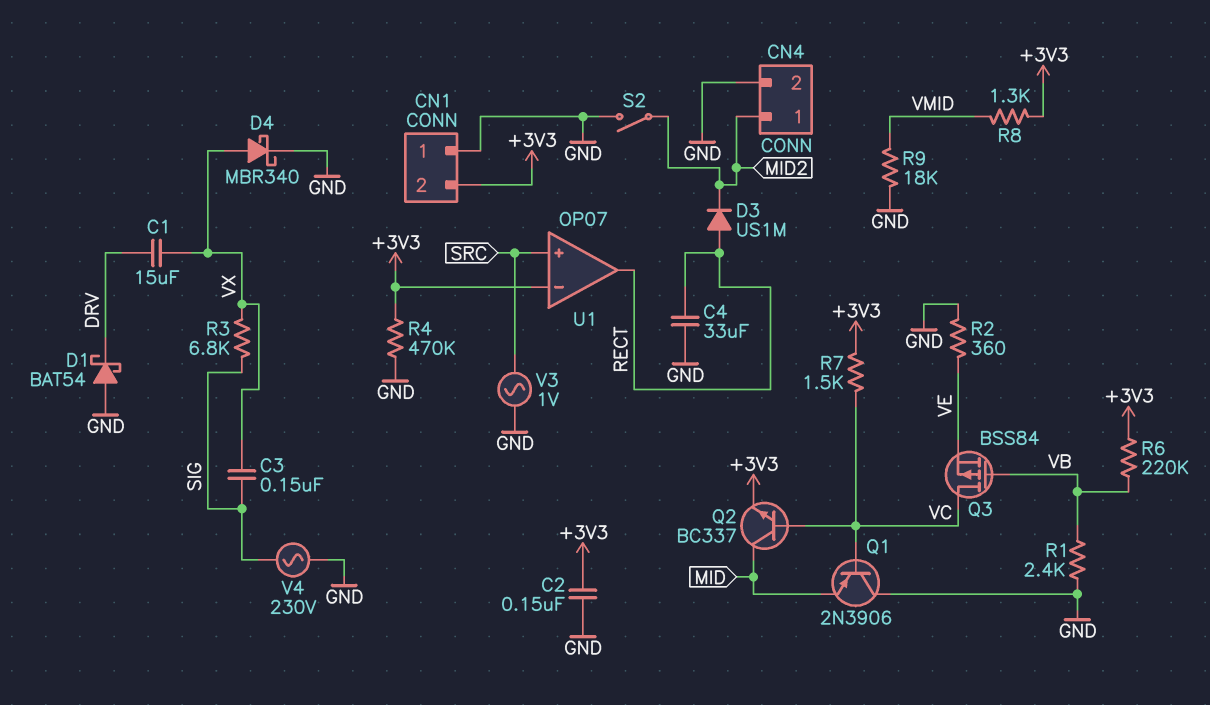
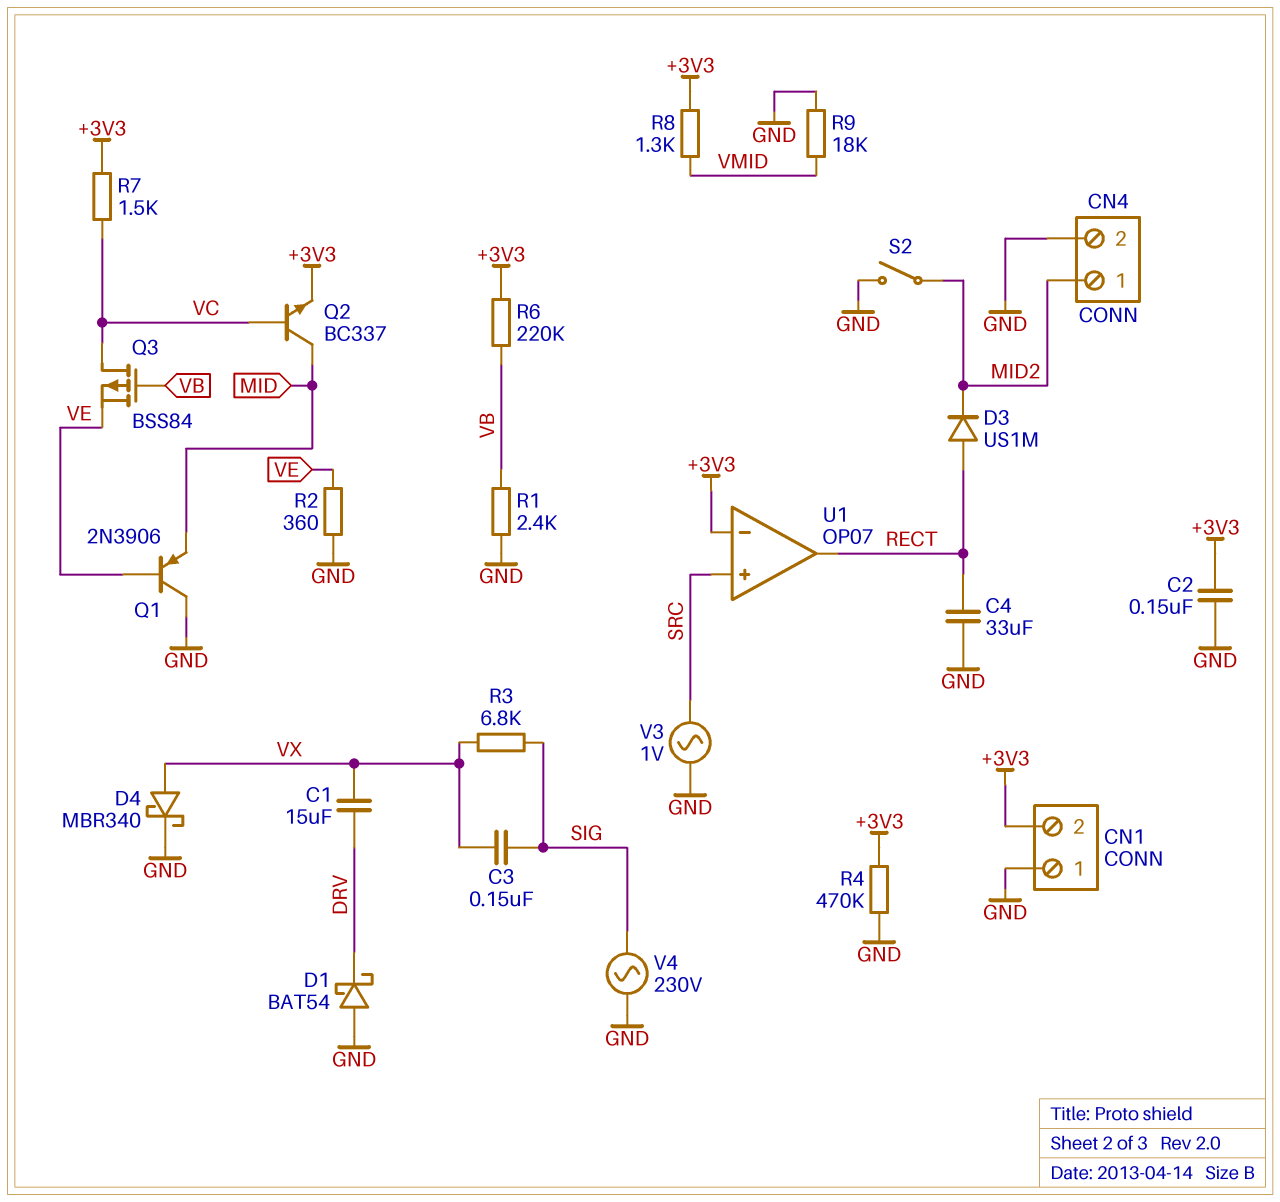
Q1: PNP 2N3906 (B VC, C GND, E MID) -> PNP 2N3906 (B VE, C GND, E MID)

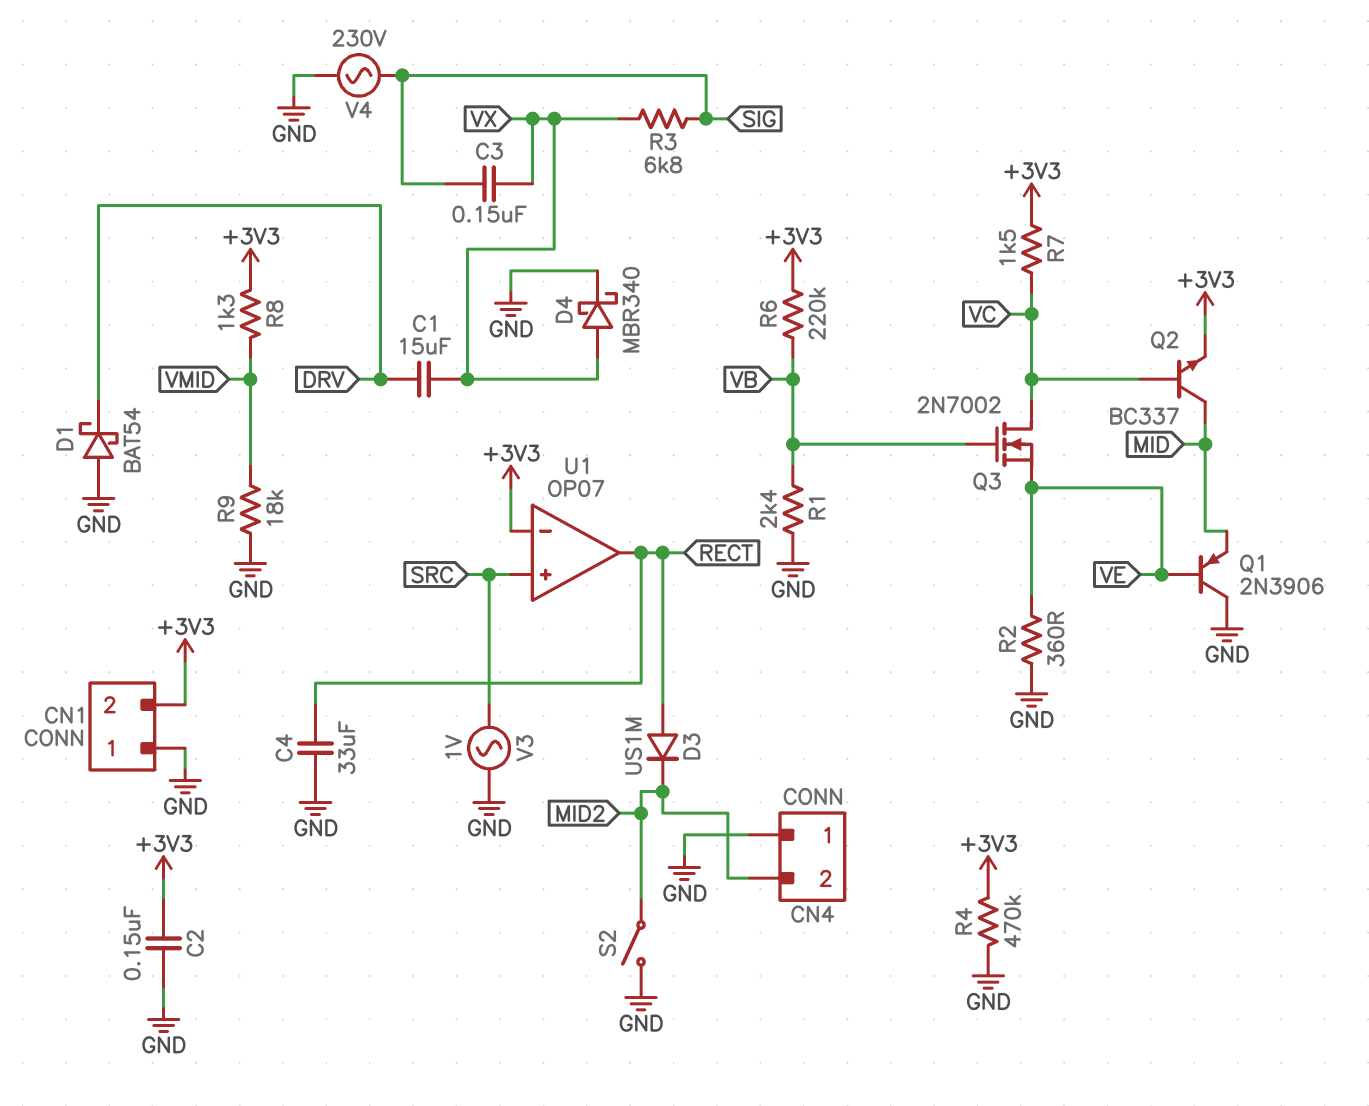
CN4 pin 1: MID2 -> GND
CN4 pin 2: GND -> MID2
Q3: PMOS BSS84 (G VB, D VC, S VE) -> NMOS 2N7002 (G VB, D VC, S VE)

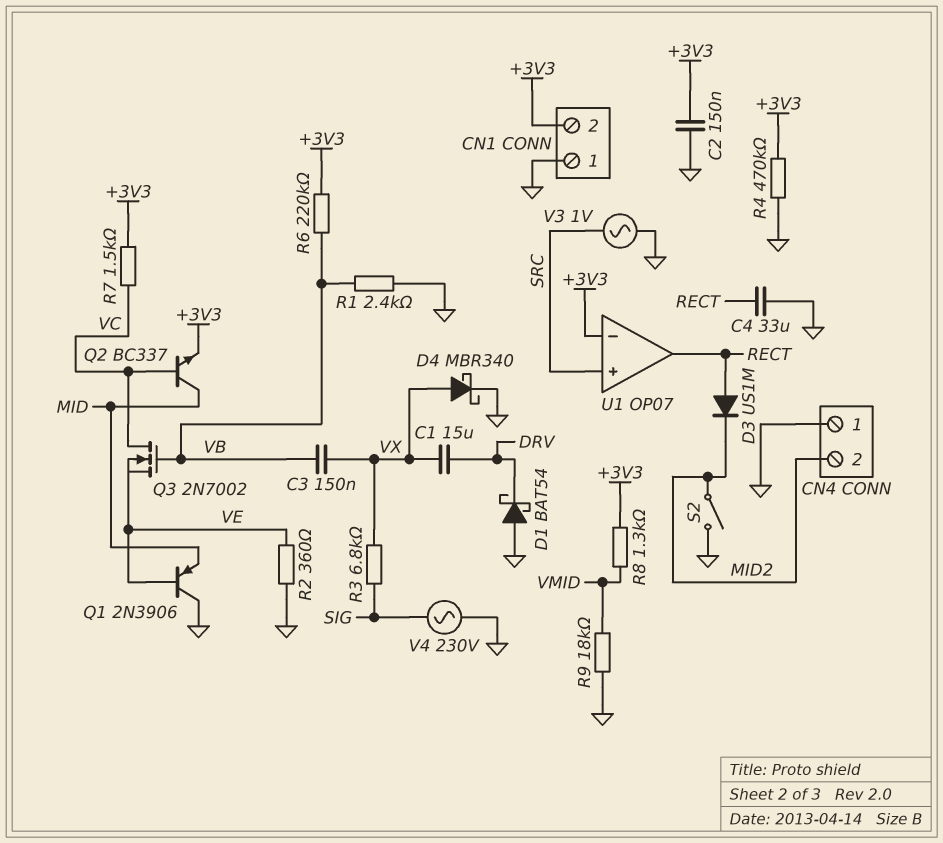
C3: 150nF (SIG, VX) -> 150nF (VB, VX)

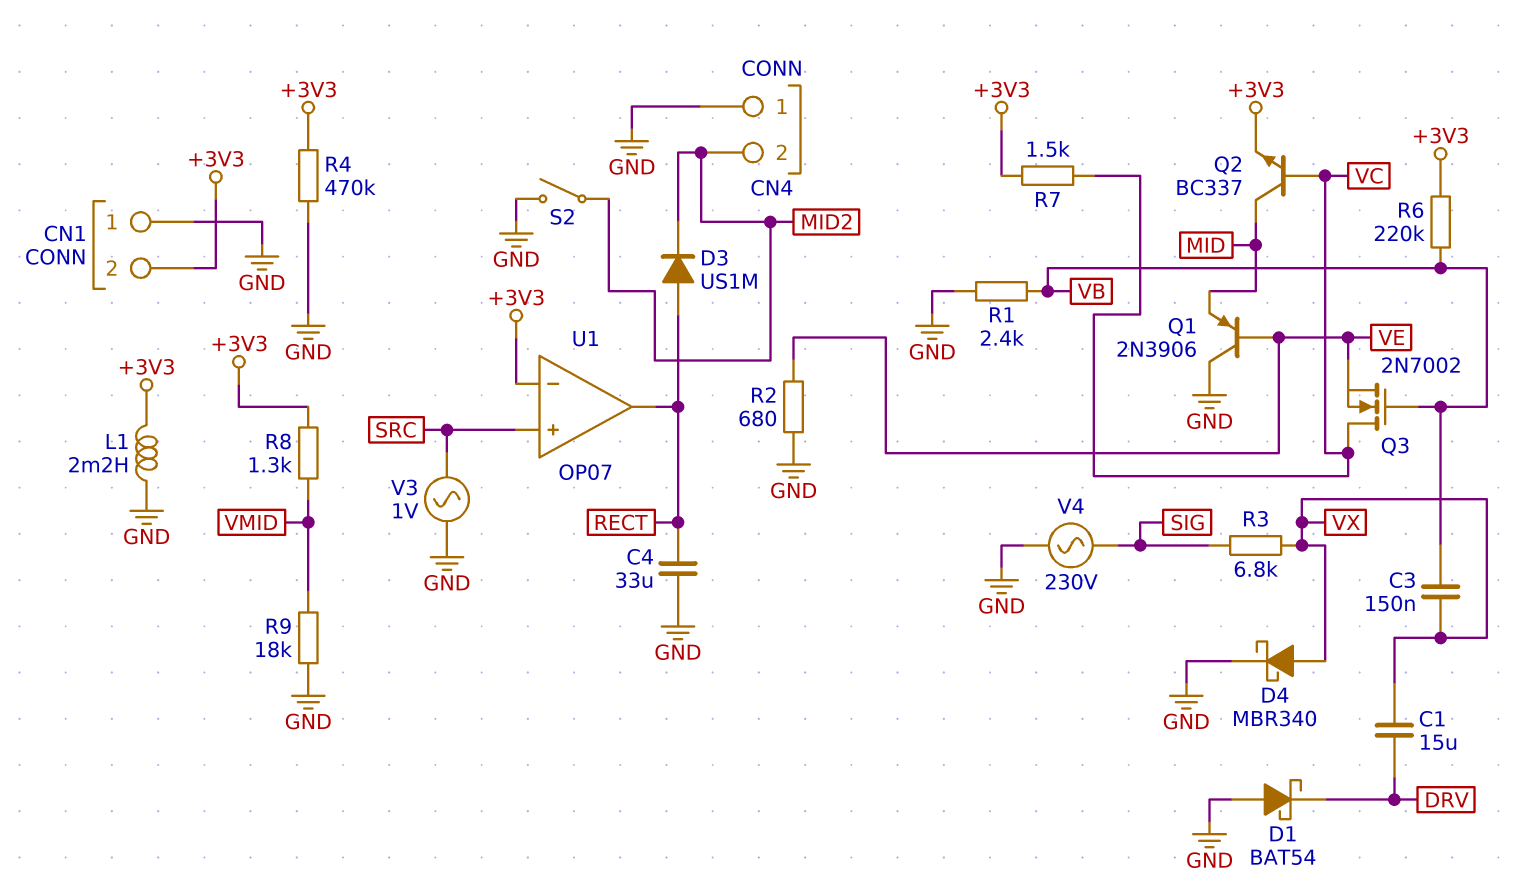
C2: 150nF (+3V3, GND) -> none
L1: none -> 2.2mH (+3V3, GND)
R2: 360 (GND, VE) -> 680 (GND, VE)

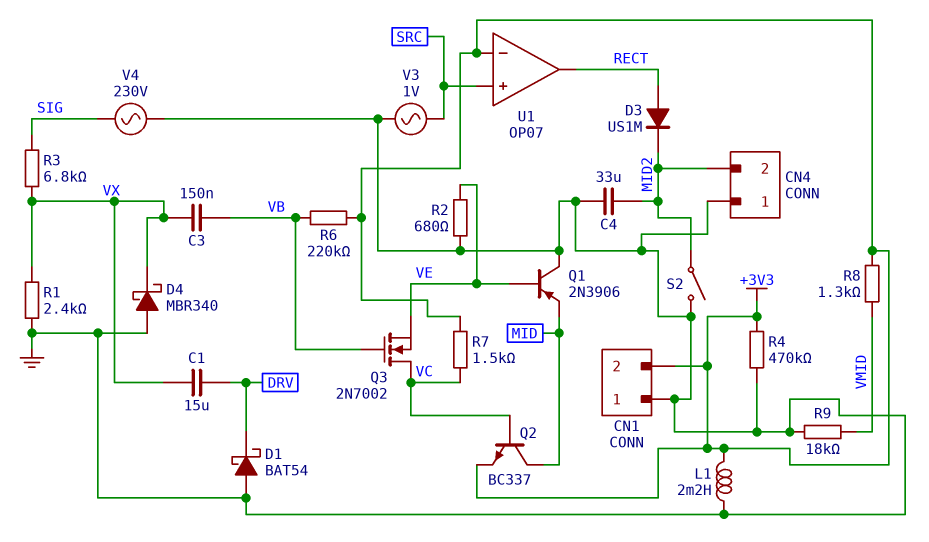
C4: 33uF (GND, RECT) -> 33uF (GND, MID2)
D4: schottky MBR340 (A VX, K GND) -> schottky MBR340 (A GND, K VX)
R1: 2.4k (GND, VB) -> 2.4k (GND, VX)

